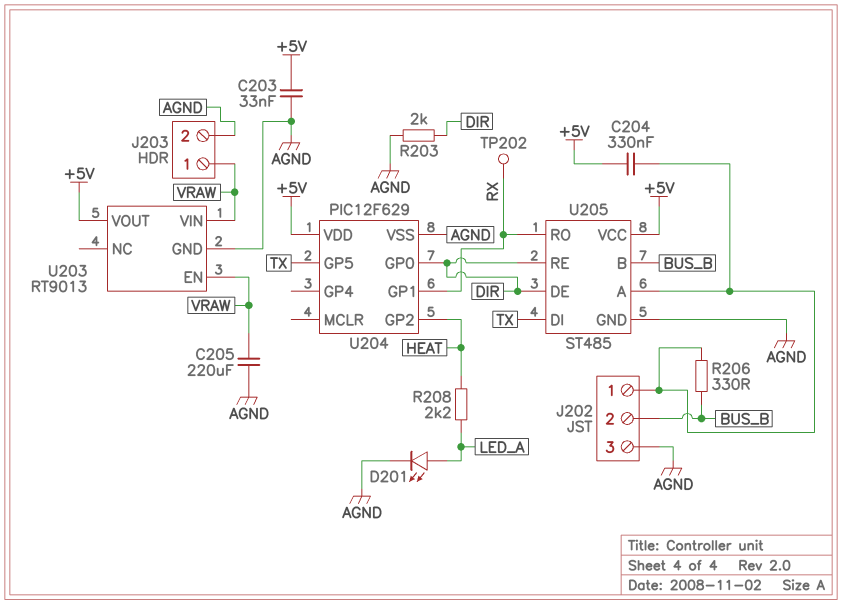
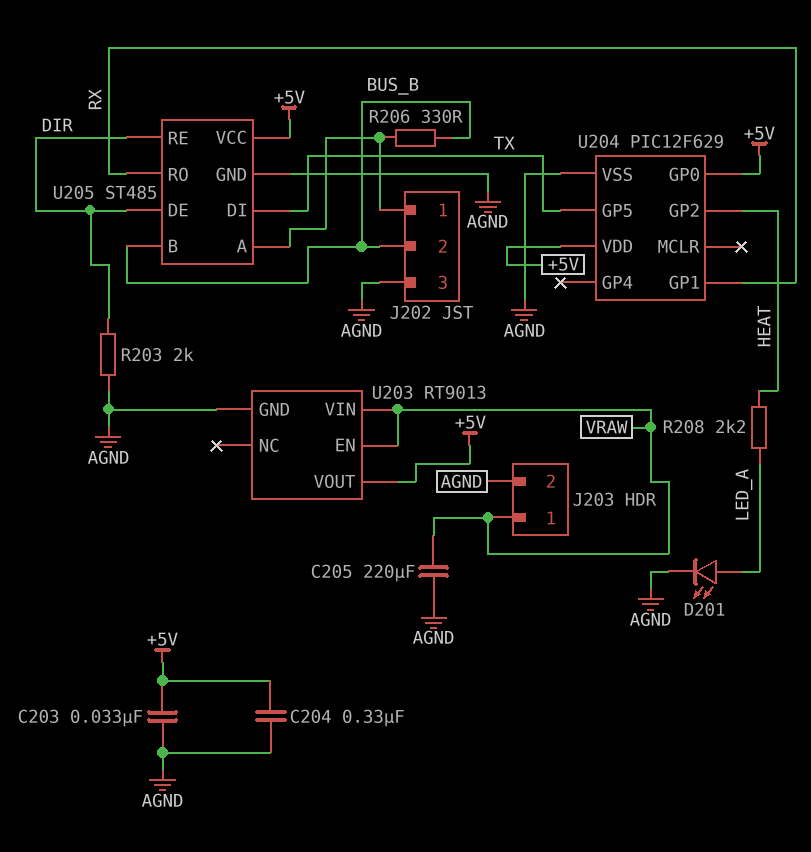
C204: 330nF (+5V, J202/1) -> 330nF (+5V, AGND)
TP202: test point (RX) -> none
U204 pin GP0: DIR -> +5V

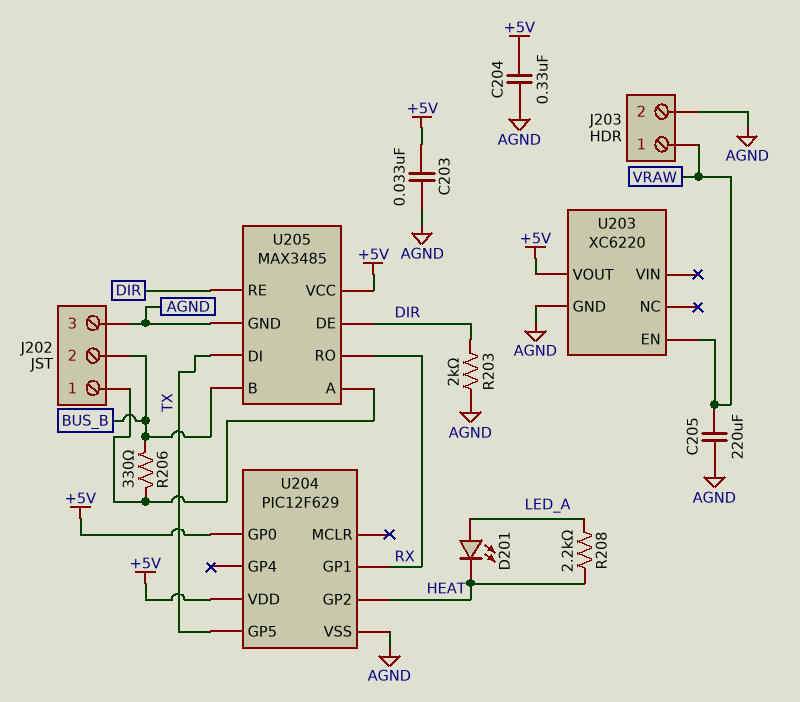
D201: LED (A LED_A, K AGND) -> LED (A LED_A, K HEAT)
U203: RT9013 -> XC6220
U203 pin VIN: VRAW -> none
U205: ST485 -> MAX3485

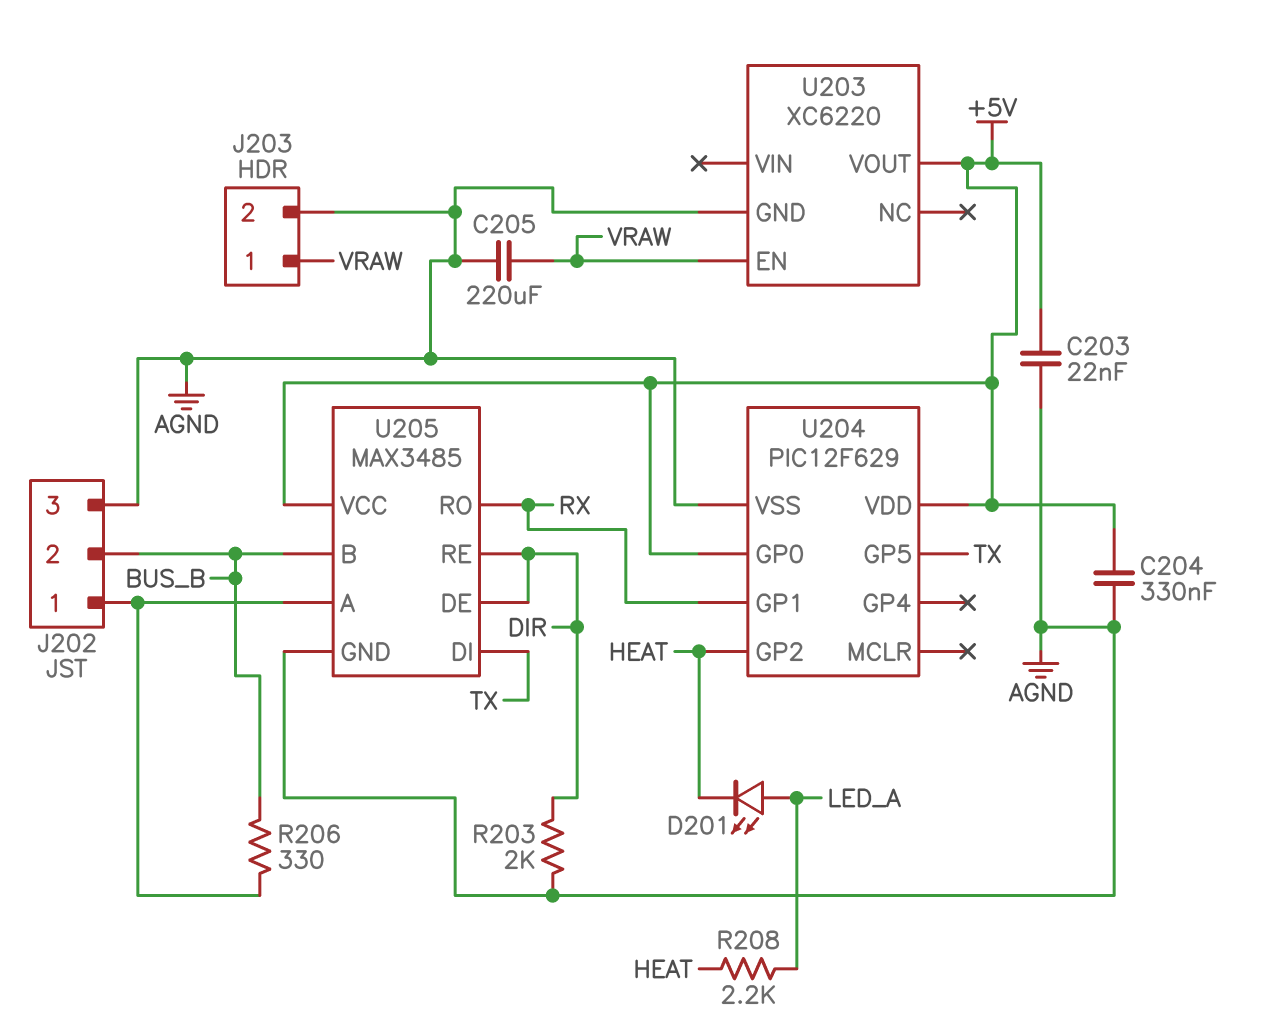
C203: 33nF (+5V, AGND) -> 22nF (+5V, AGND)

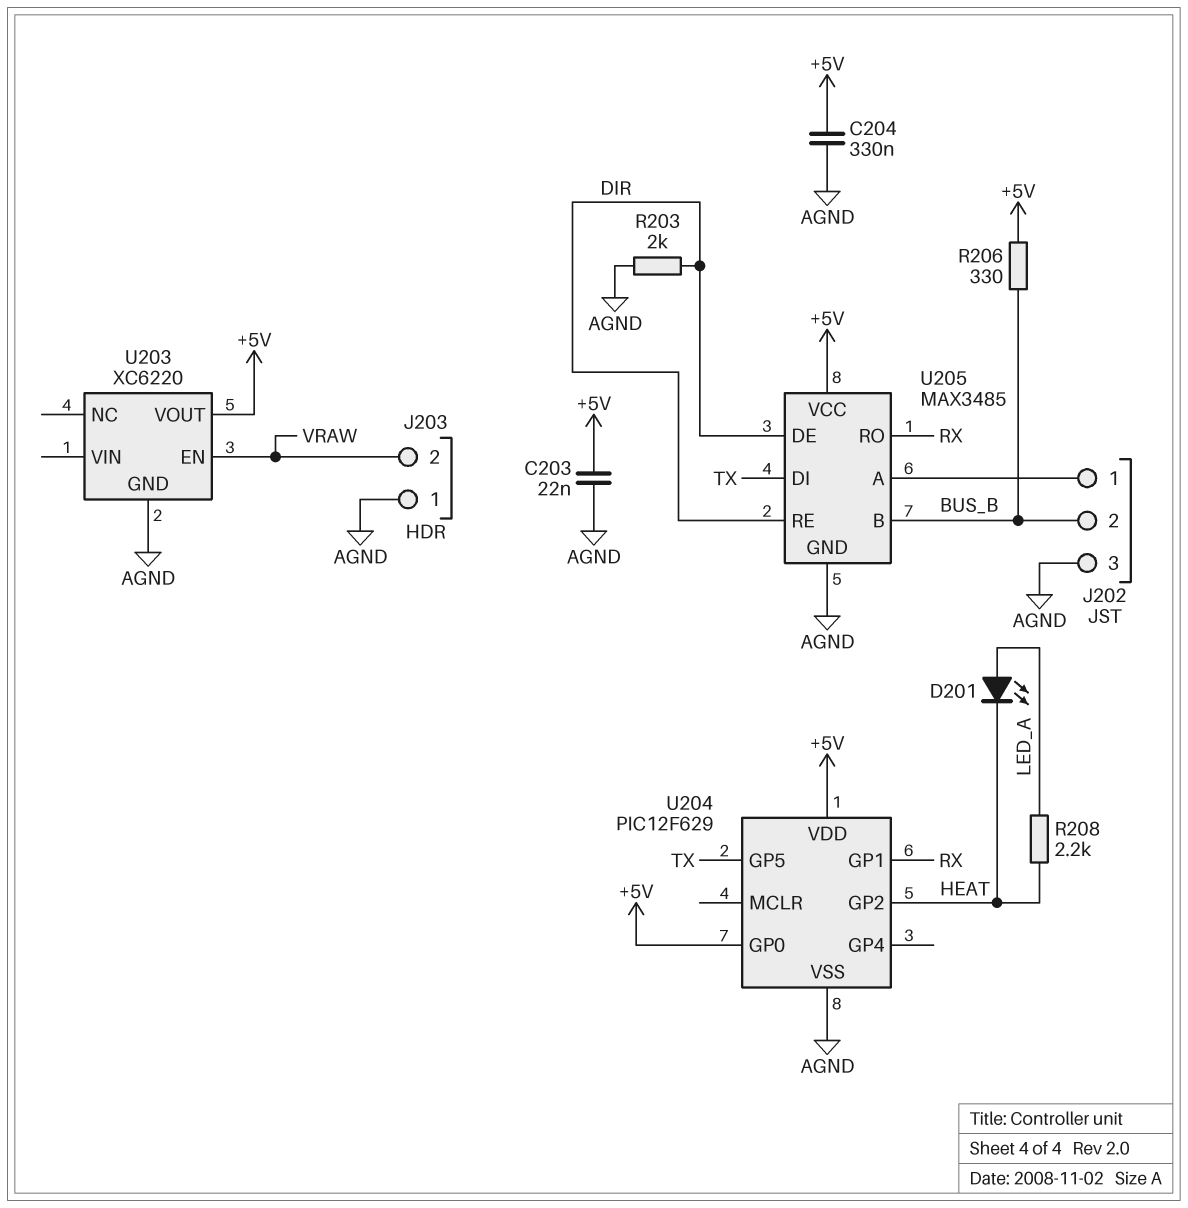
C205: 220uF (AGND, VRAW) -> none
J203 pin 1: VRAW -> AGND
J203 pin 2: AGND -> VRAW
R206: 330 (BUS_B, J202/1) -> 330 (+5V, BUS_B)

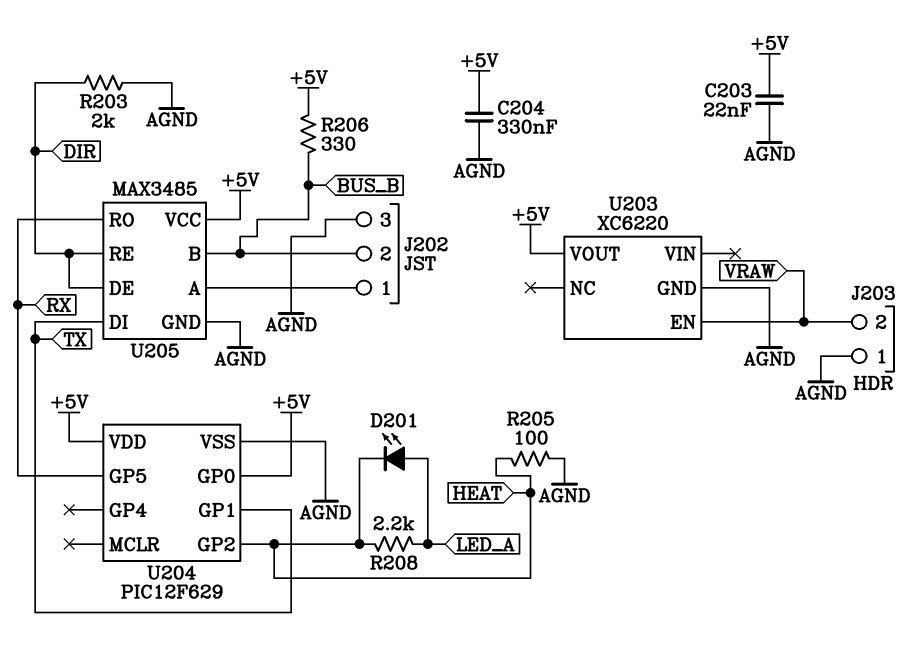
R205: none -> 100 (AGND, HEAT)
U204 pin GP1: RX -> TX
U204 pin GP5: TX -> RX

